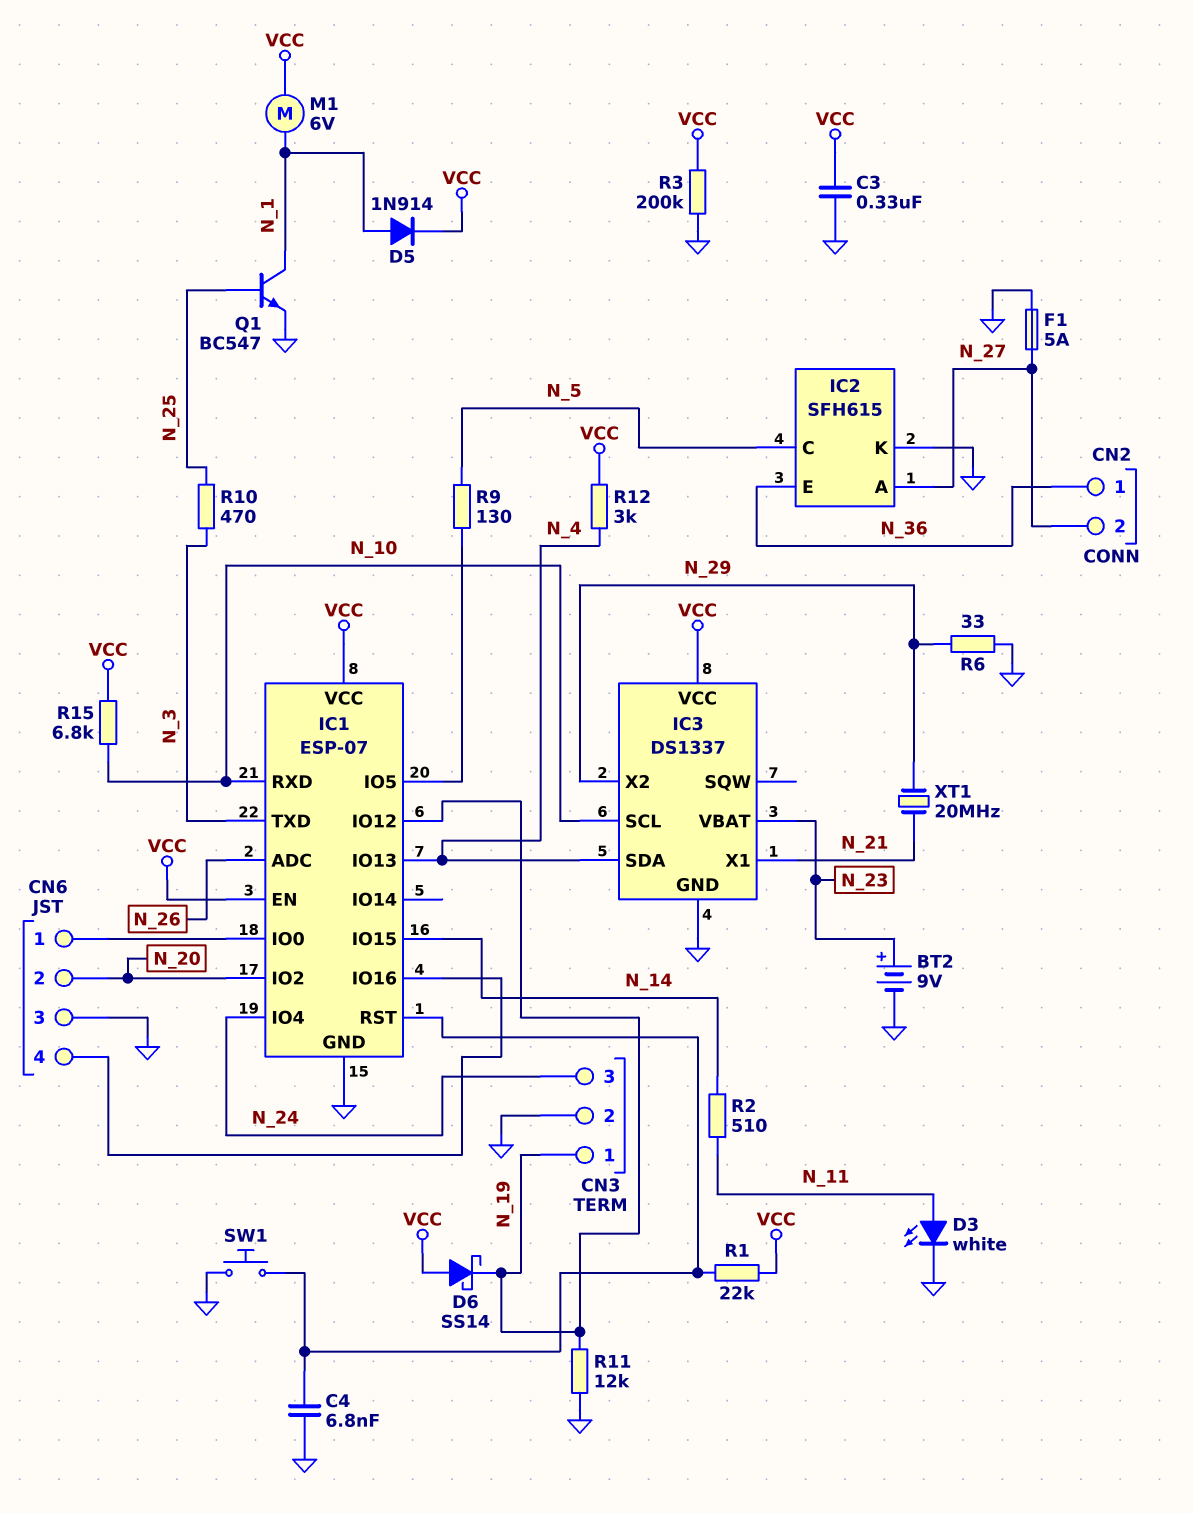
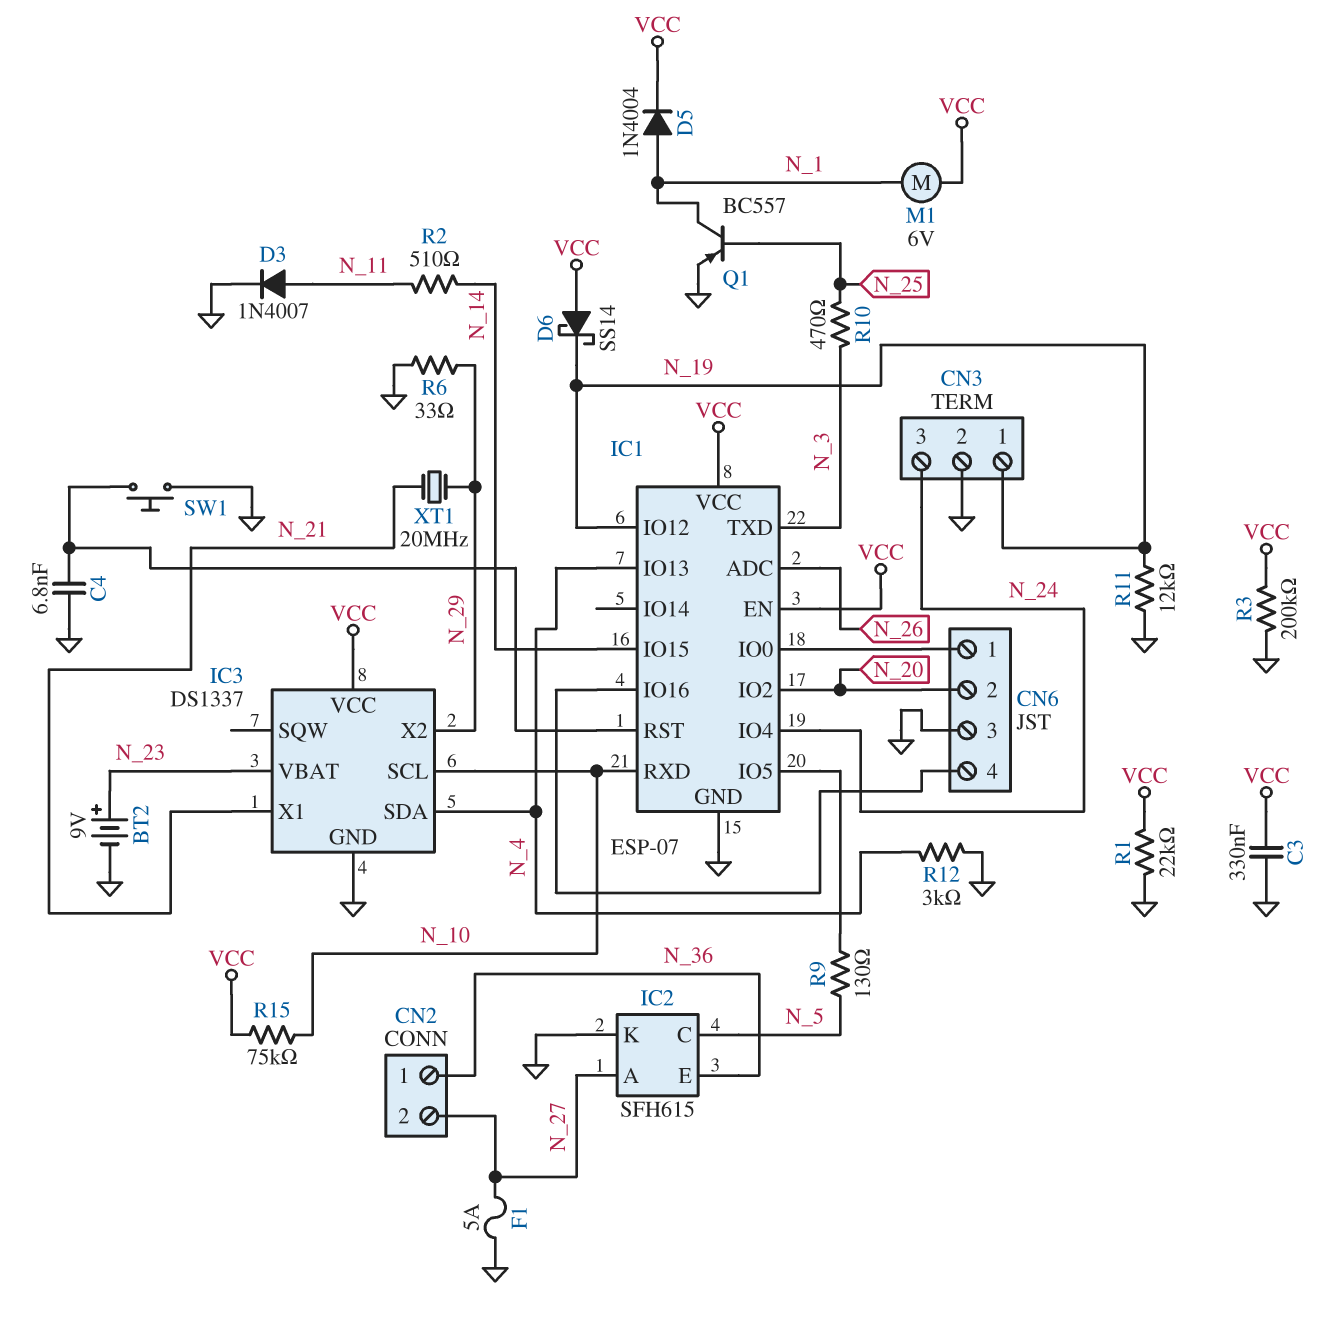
D3: LED white (A N_11, K GND) -> diode 1N4007 (A N_11, K GND)
D5: diode 1N914 (A N_1, K VCC) -> diode 1N4004 (A N_1, K VCC)
Q1: NPN BC547 (B N_25, C N_1, E GND) -> PNP BC557 (B N_25, C N_1, E GND)
R1: 22k (IC1/RST, VCC) -> 22k (GND, VCC)
R12: 3k (N_4, VCC) -> 3k (GND, N_4)
R15: 6.8k (N_10, VCC) -> 75k (N_10, VCC)

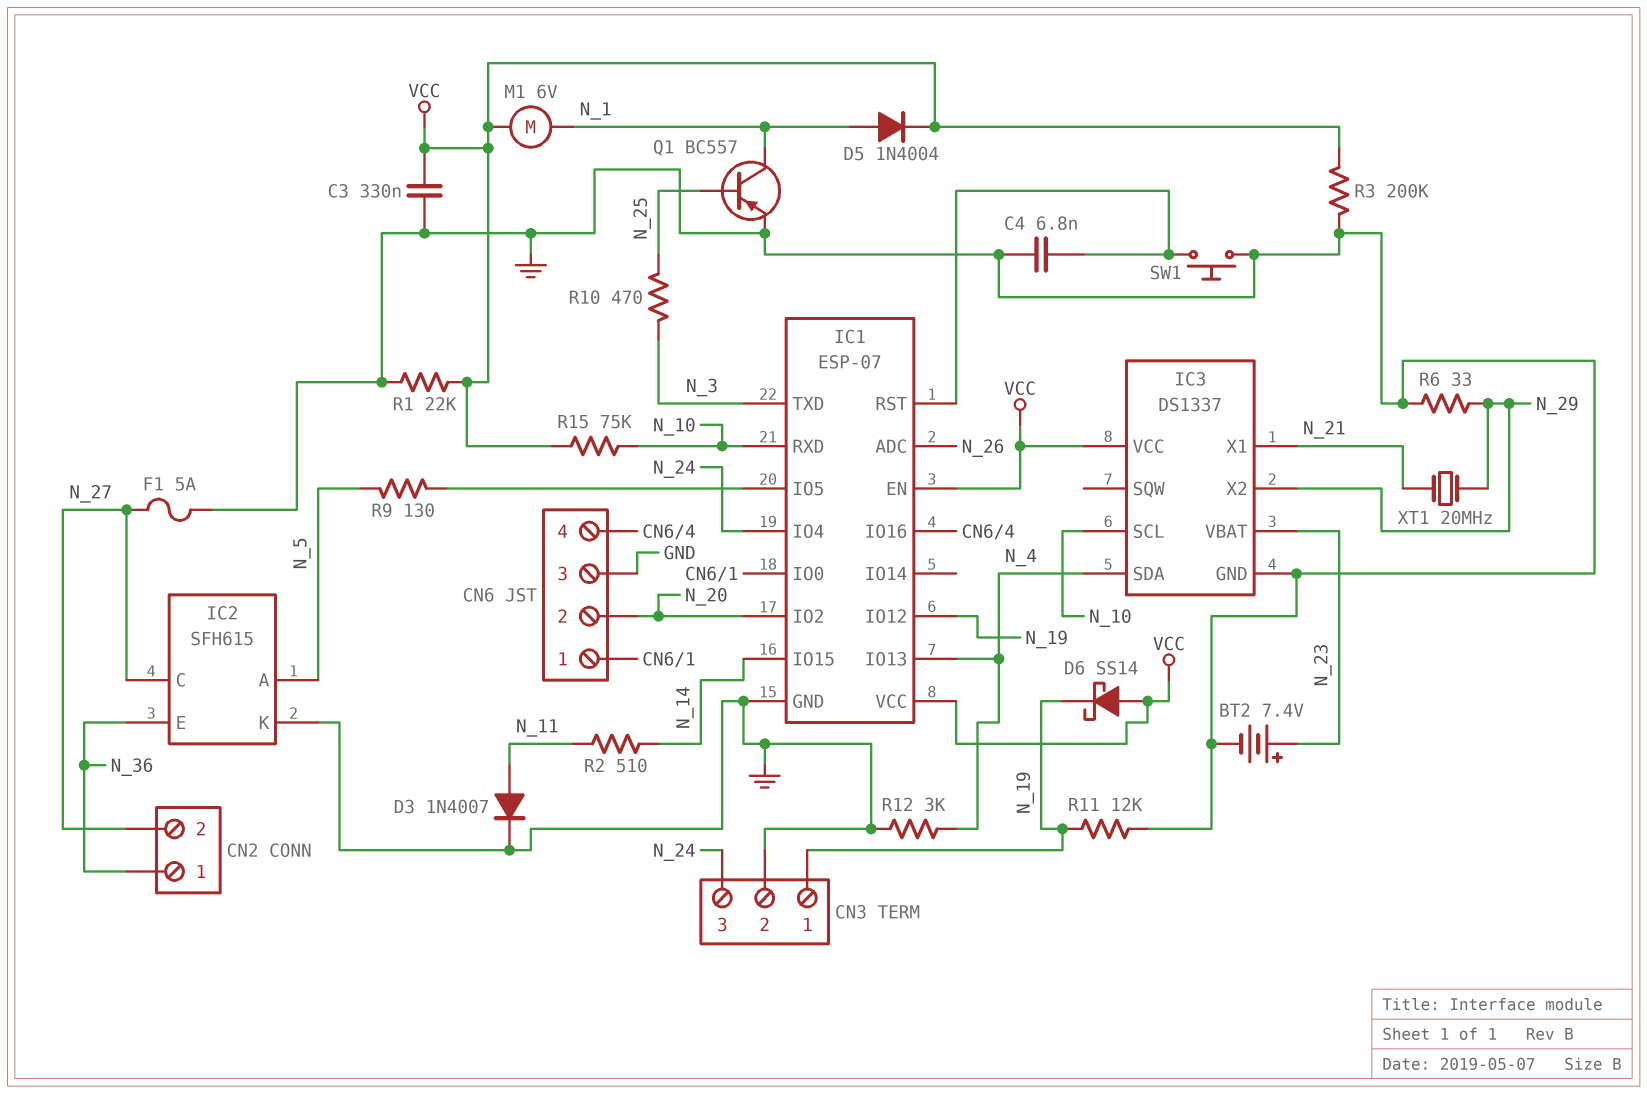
BT2: 9V (plus N_23, minus GND) -> 7.4V (plus N_23, minus GND)
IC2 pin A: N_27 -> N_5
IC2 pin C: N_5 -> N_27

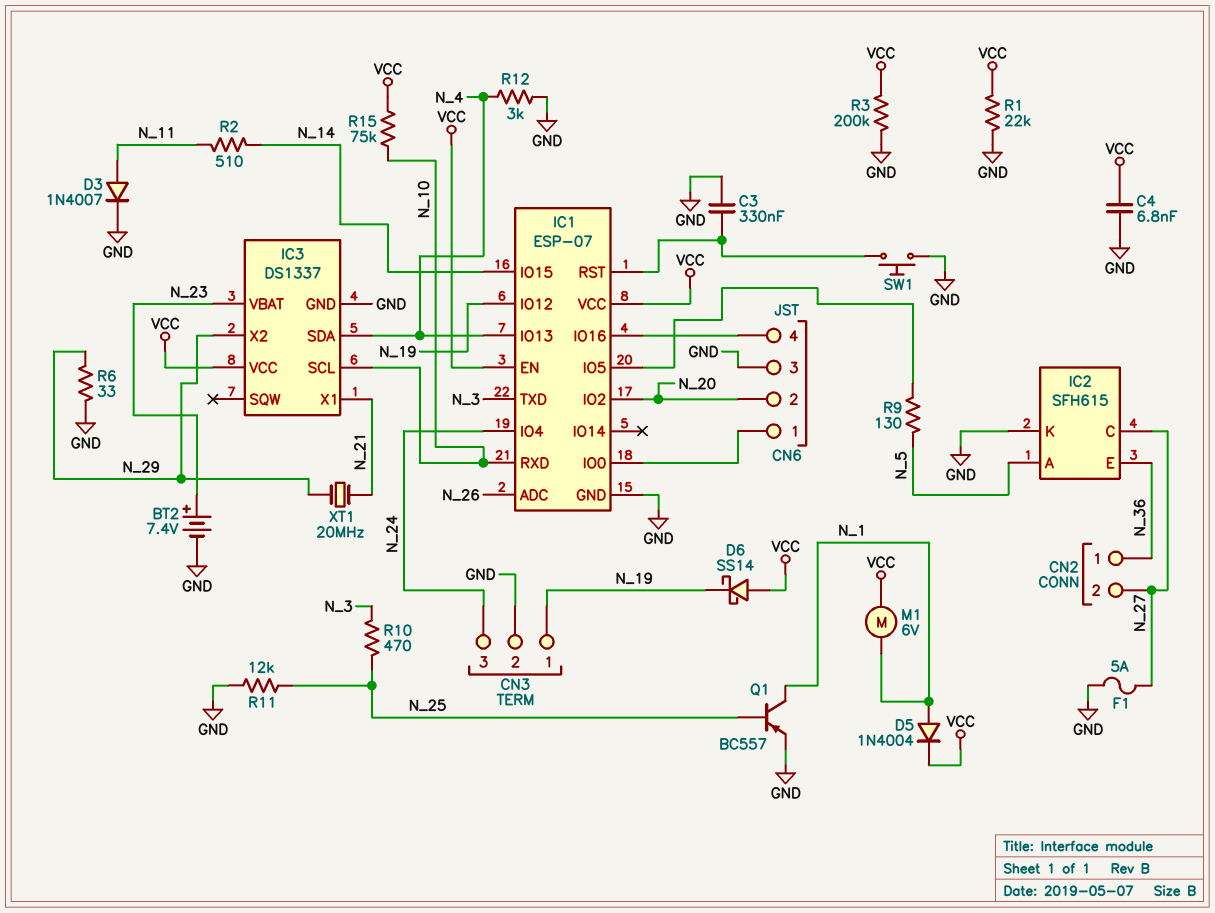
C3: 330nF (GND, VCC) -> 330nF (GND, IC1/RST)
C4: 6.8nF (GND, IC1/RST) -> 6.8nF (GND, VCC)
R11: 12k (GND, N_19) -> 12k (GND, N_25)

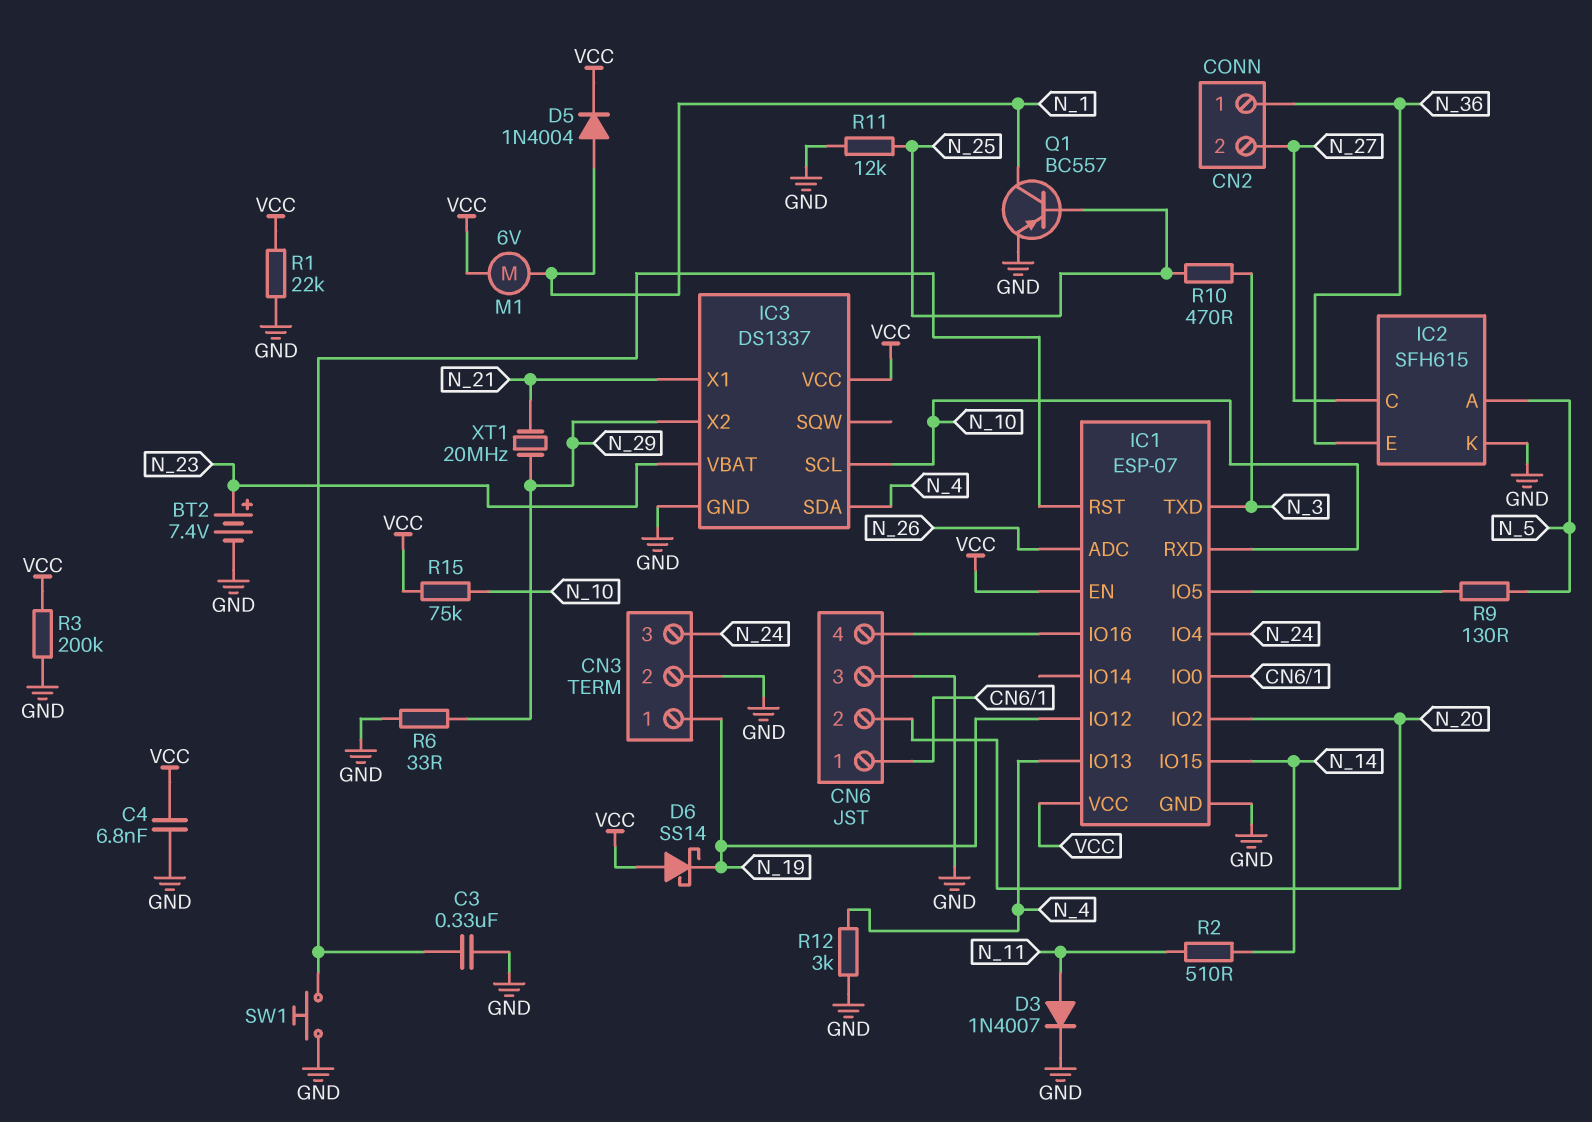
F1: 5A (GND, N_27) -> none

